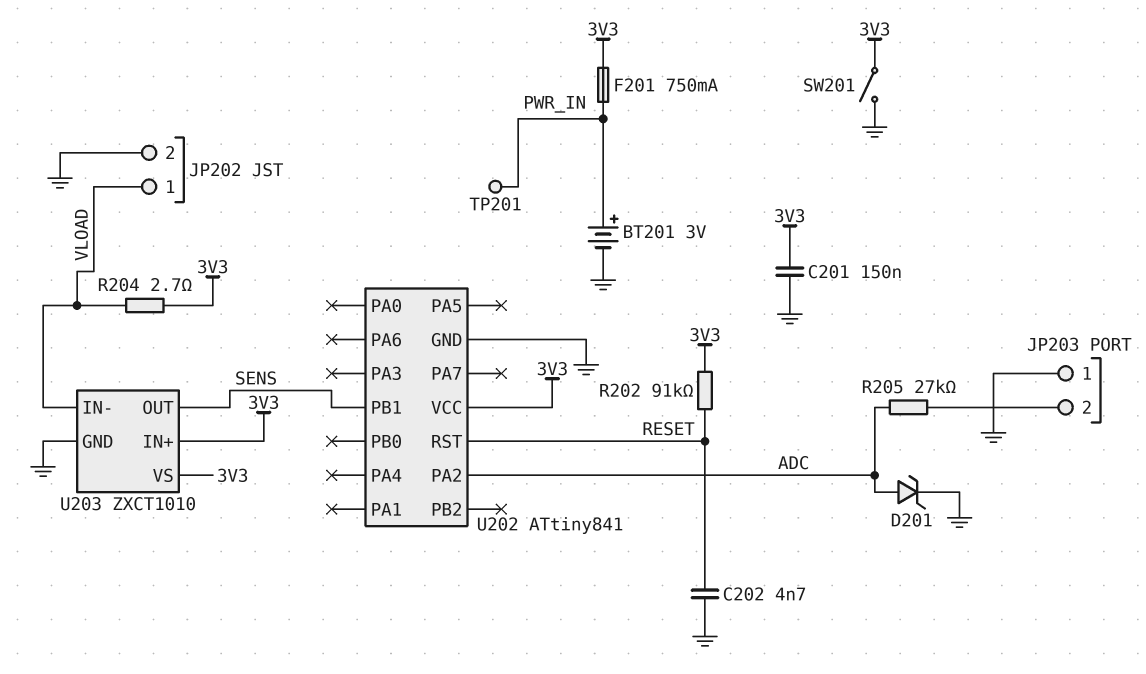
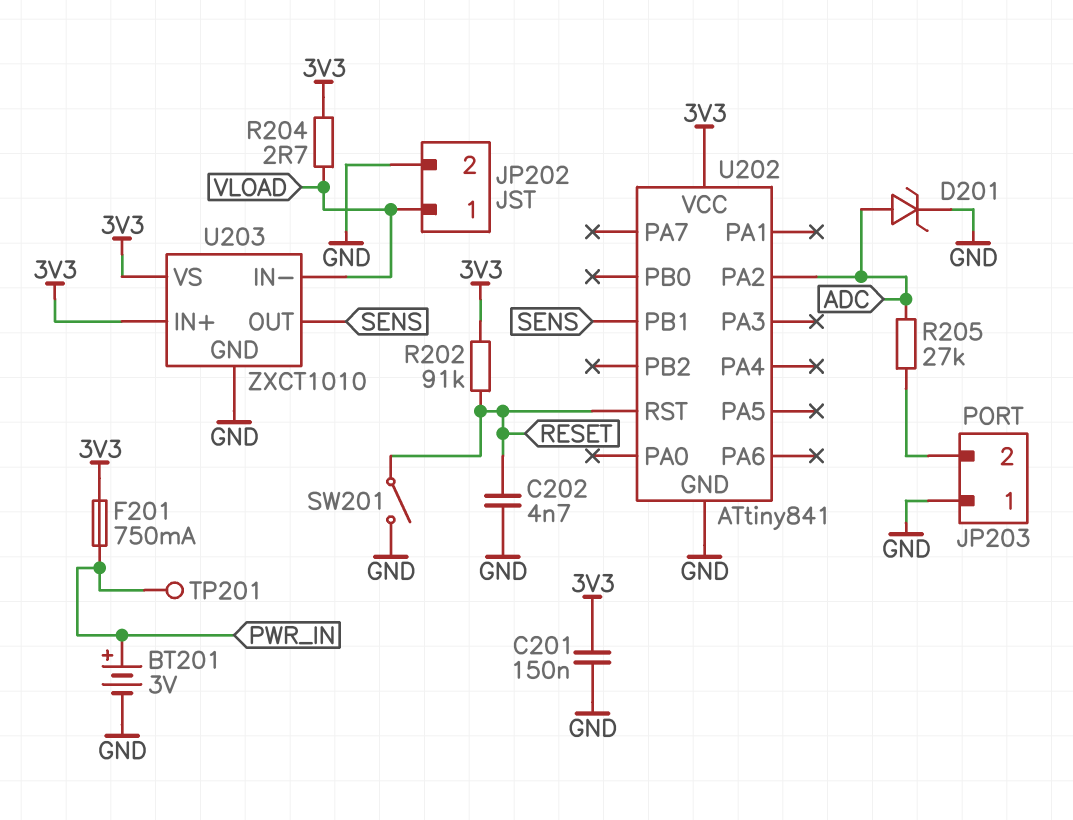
SW201: switch (3V3, GND) -> switch (GND, RESET)

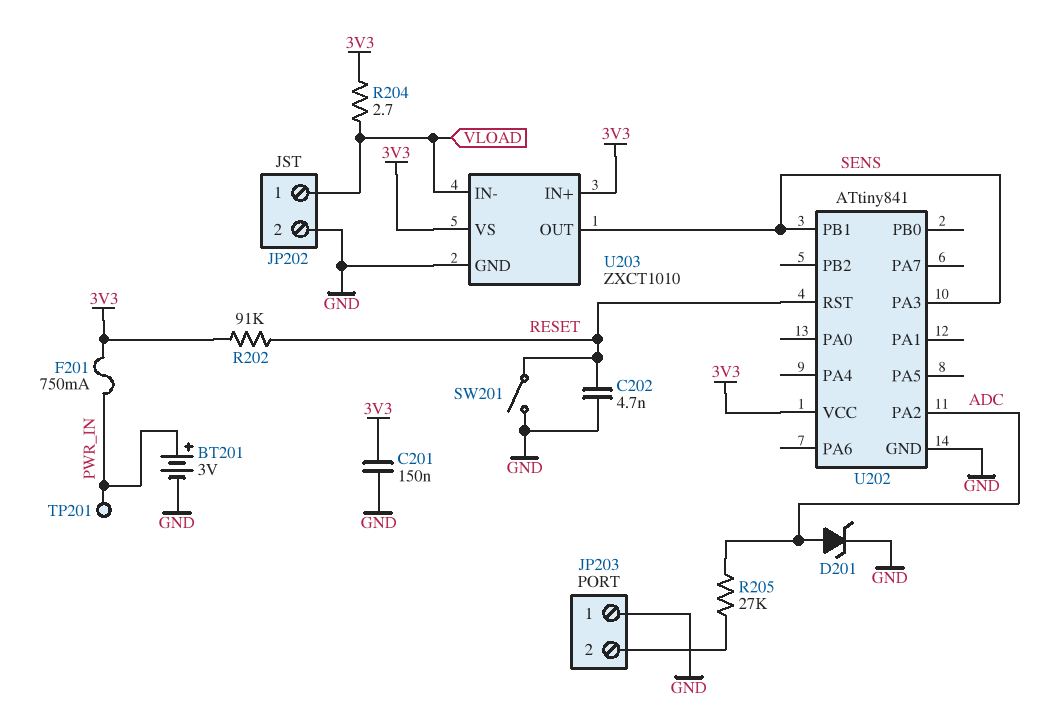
U202 pin PA3: none -> SENS

